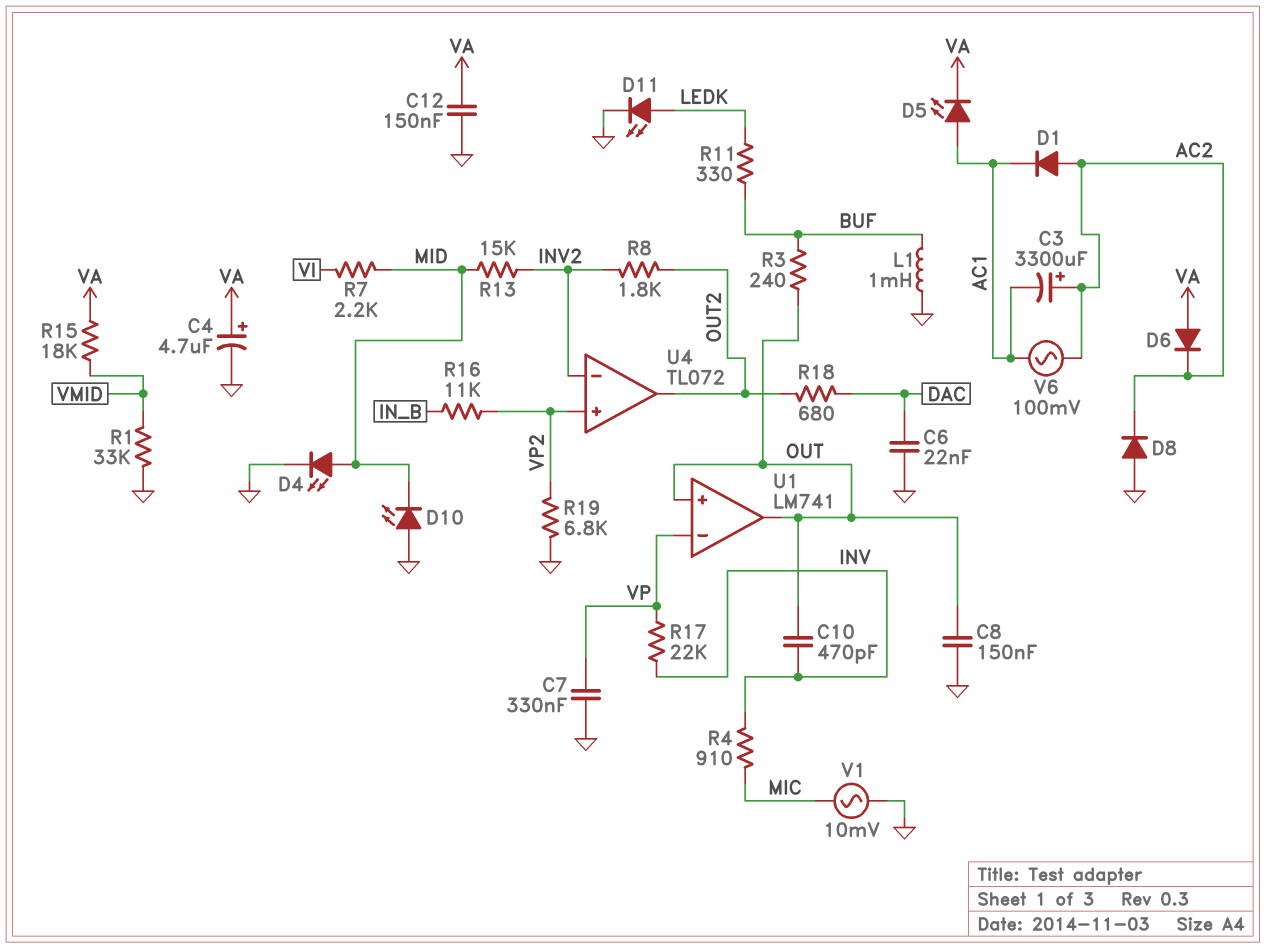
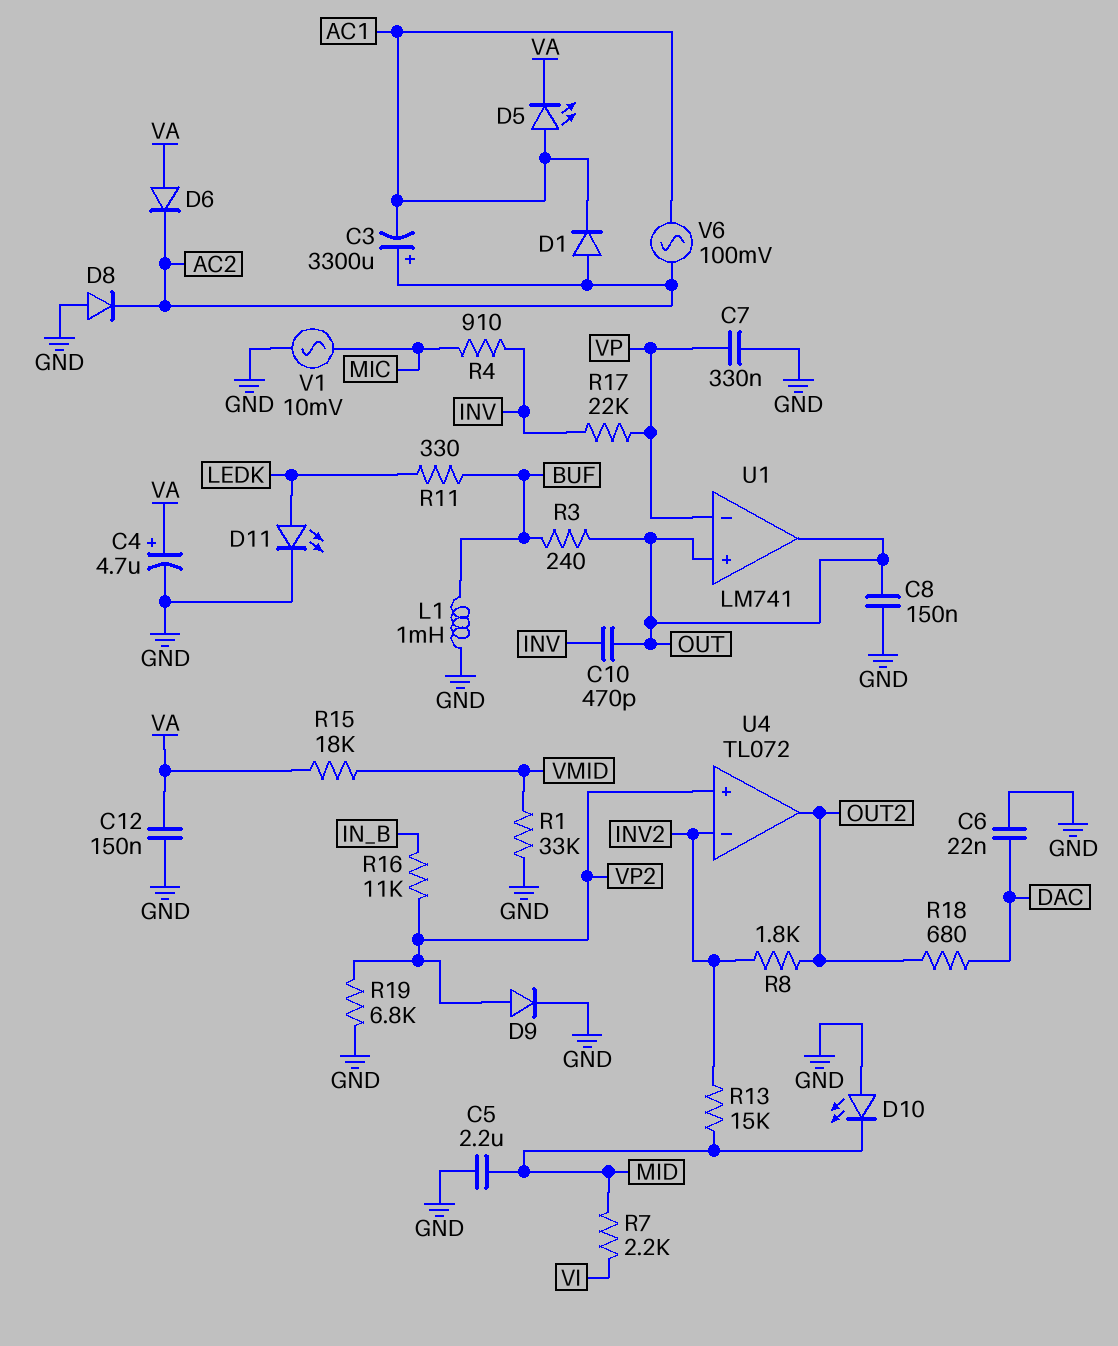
C5: none -> 2.2uF (GND, MID)
D4: LED (A MID, K GND) -> none
D9: none -> diode (A VP2, K GND)

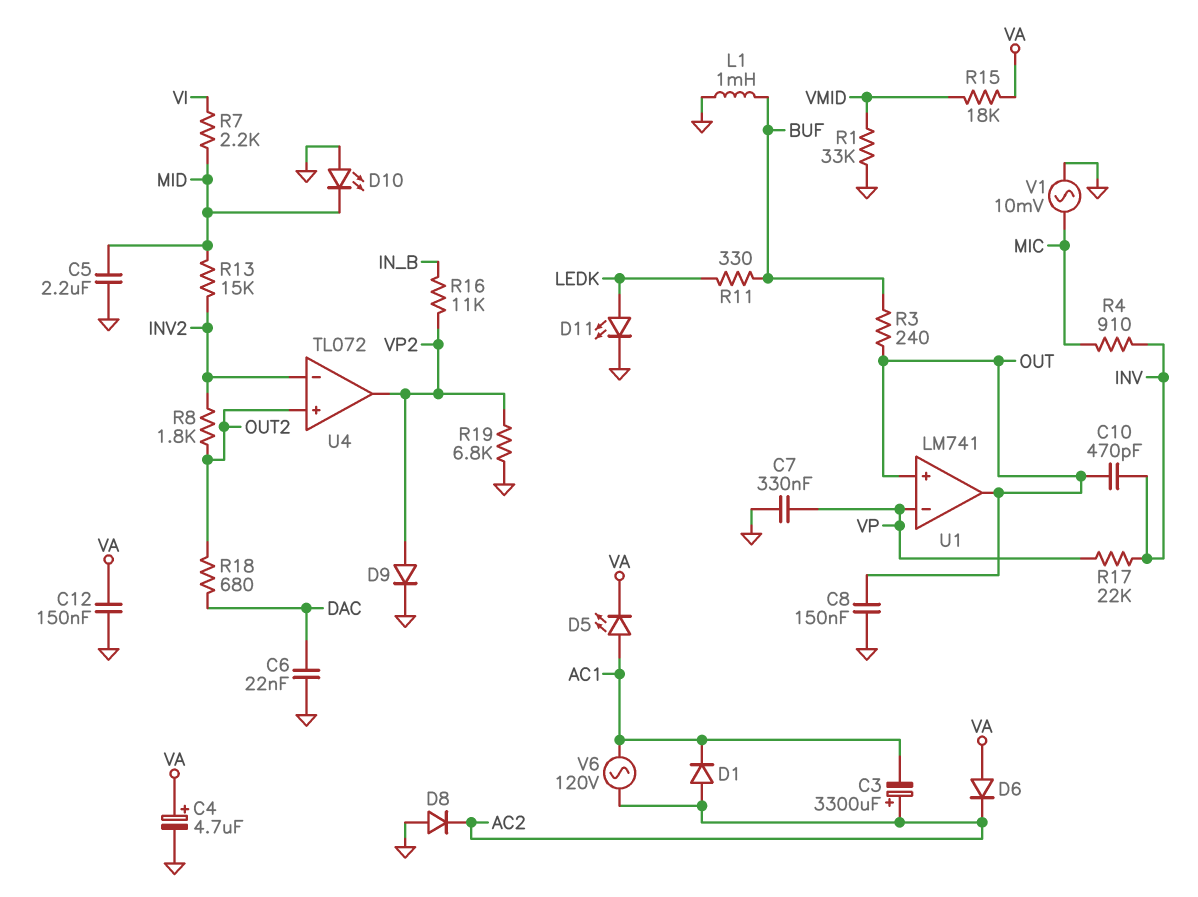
U4 pin in+: VP2 -> OUT2
U4 pin out: OUT2 -> VP2
V6: AC 100mV (AC1, AC2) -> AC 120V (AC1, AC2)

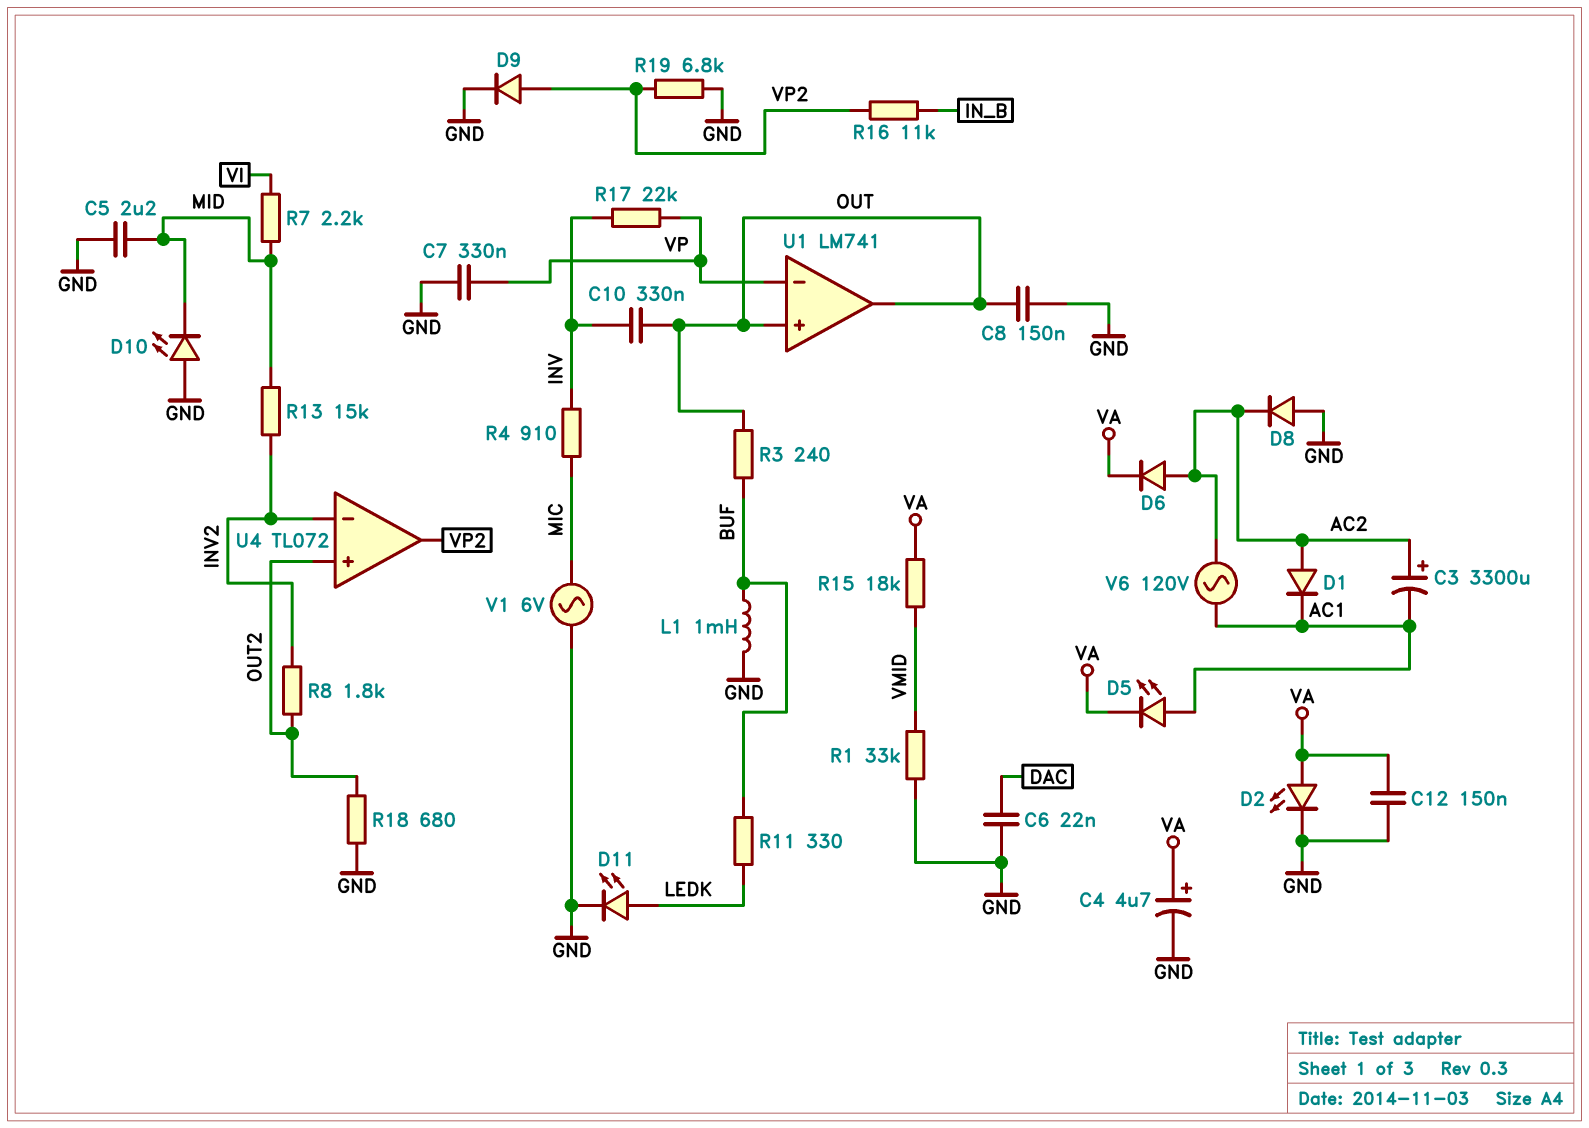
C10: 470pF (INV, OUT) -> 330nF (INV, OUT)
D2: none -> LED (A VA, K GND)
D6: diode (A VA, K AC2) -> diode (A AC2, K VA)
R18: 680 (DAC, OUT2) -> 680 (GND, OUT2)
V1: AC 10mV (GND, MIC) -> AC 6V (GND, MIC)

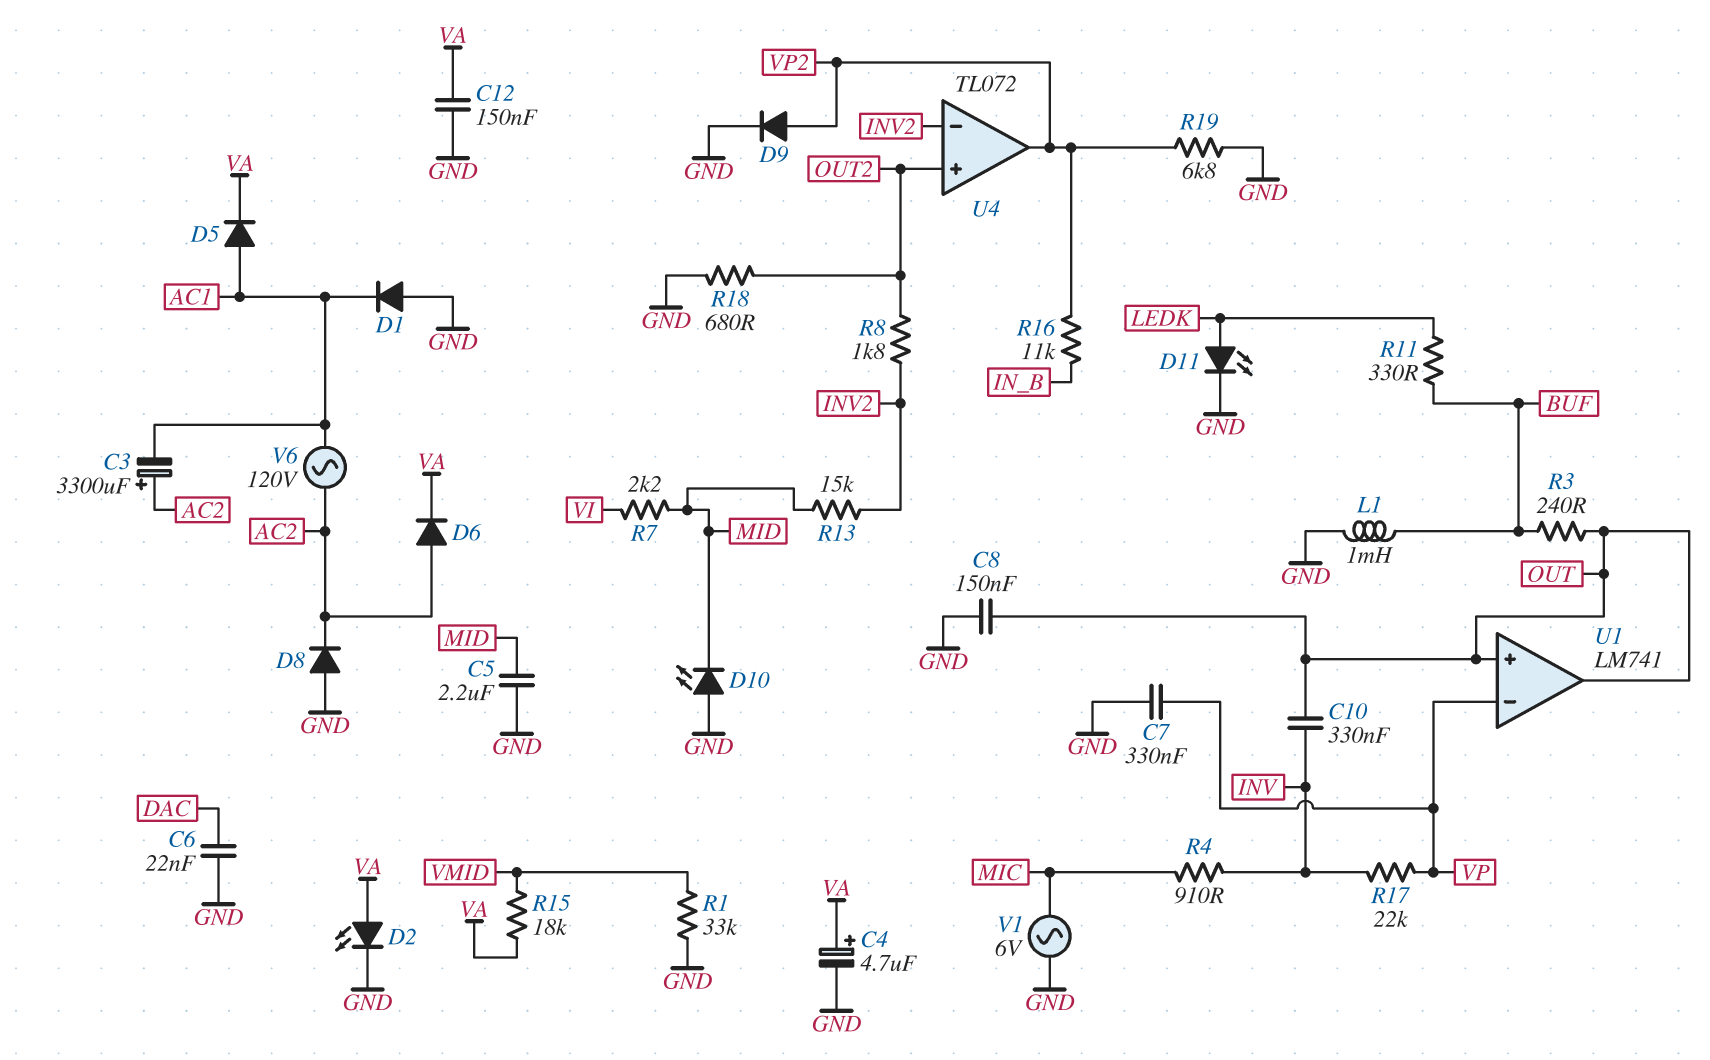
D1: diode (A AC2, K AC1) -> diode (A GND, K AC1)
D5: LED (A AC1, K VA) -> diode (A AC1, K VA)

